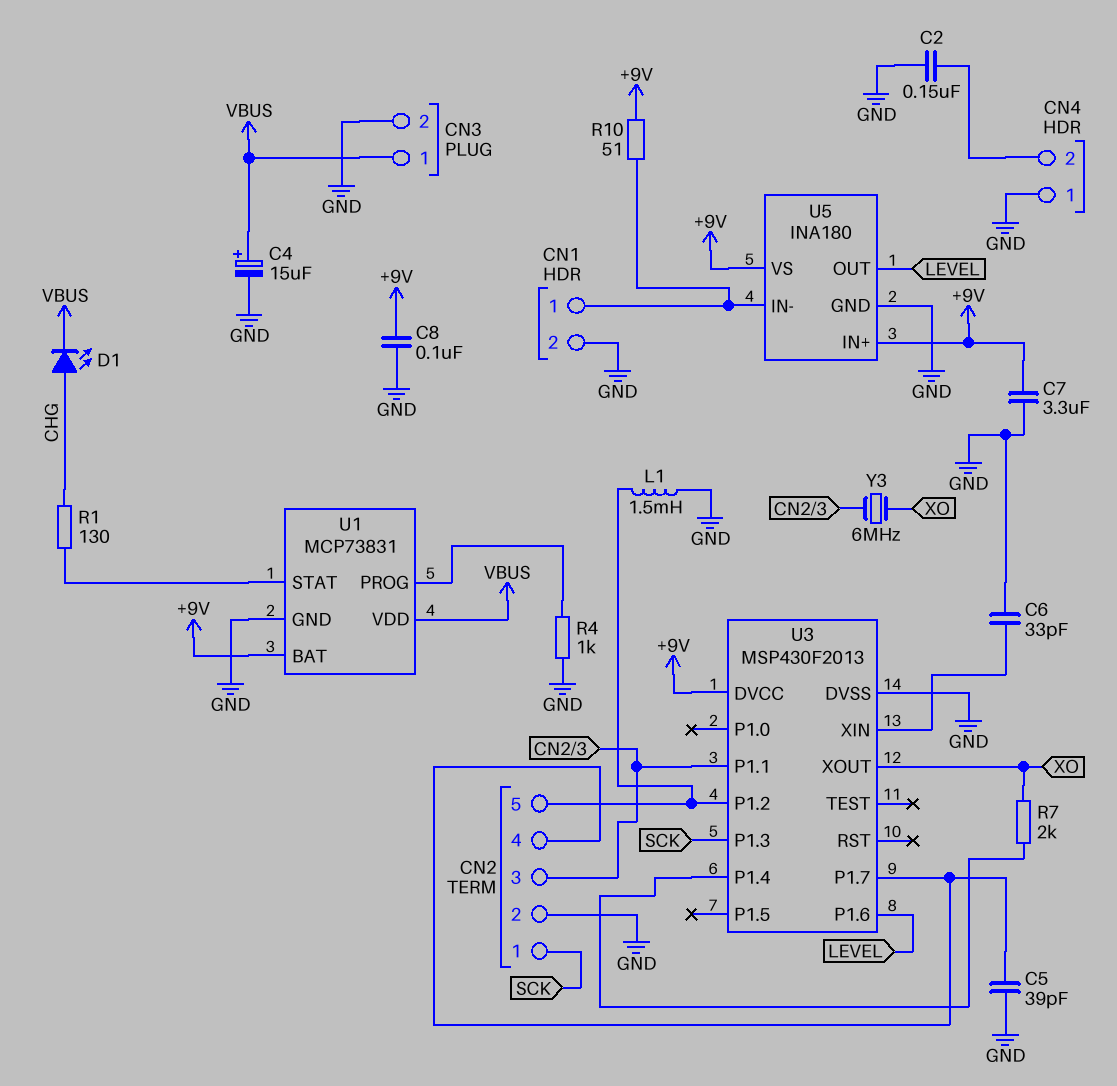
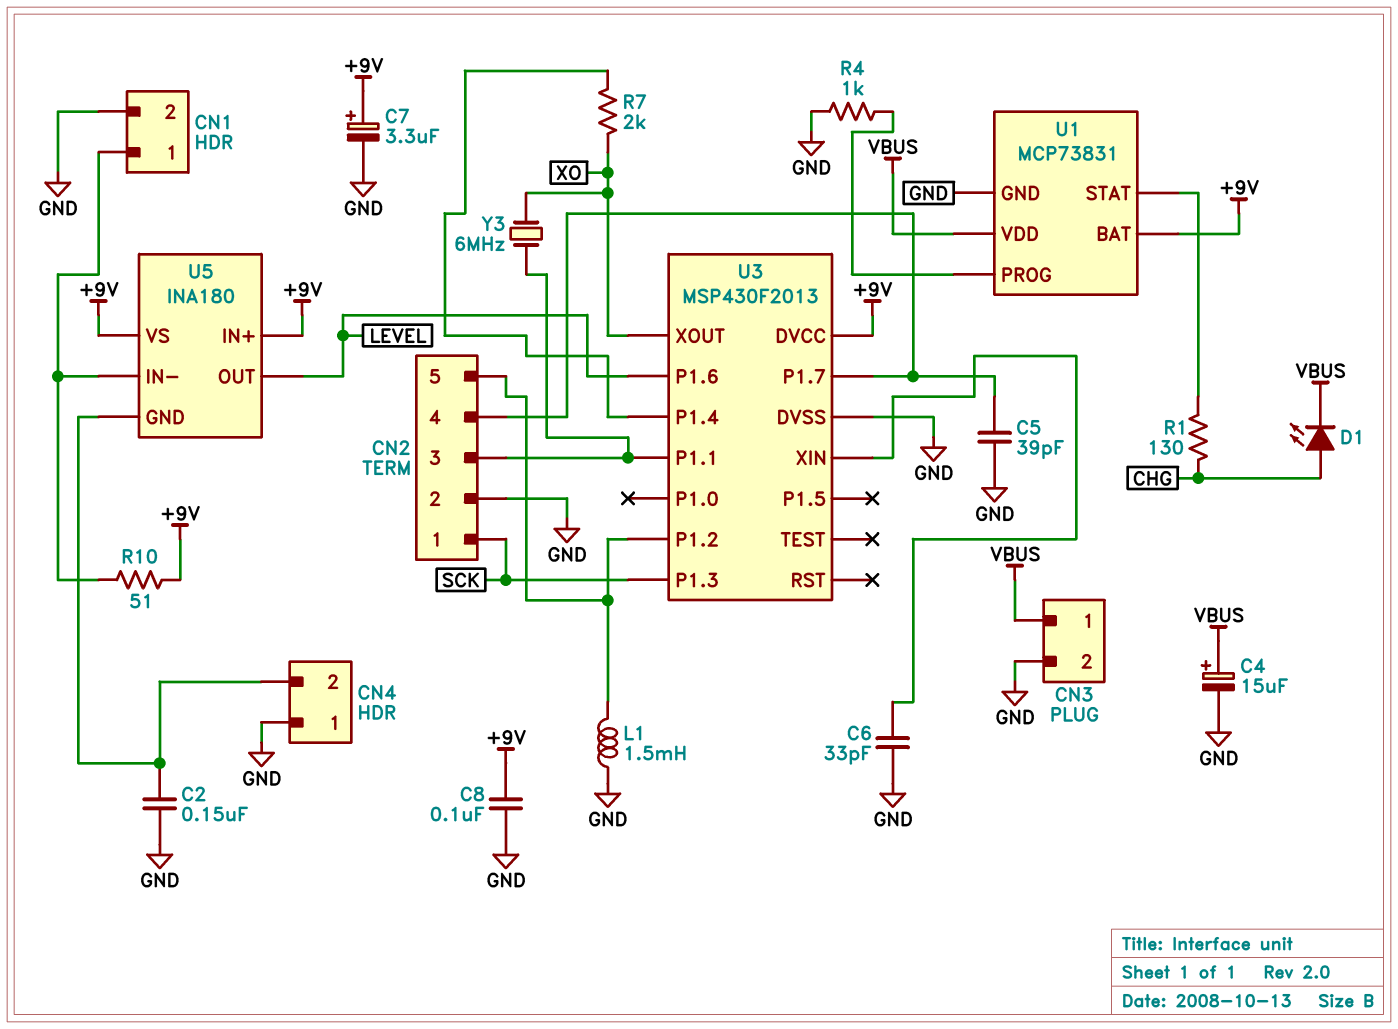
C7: 3.3uF (+9V, GND) -> 3.3uF (plus +9V, minus GND)
U5 pin GND: GND -> CN4/2

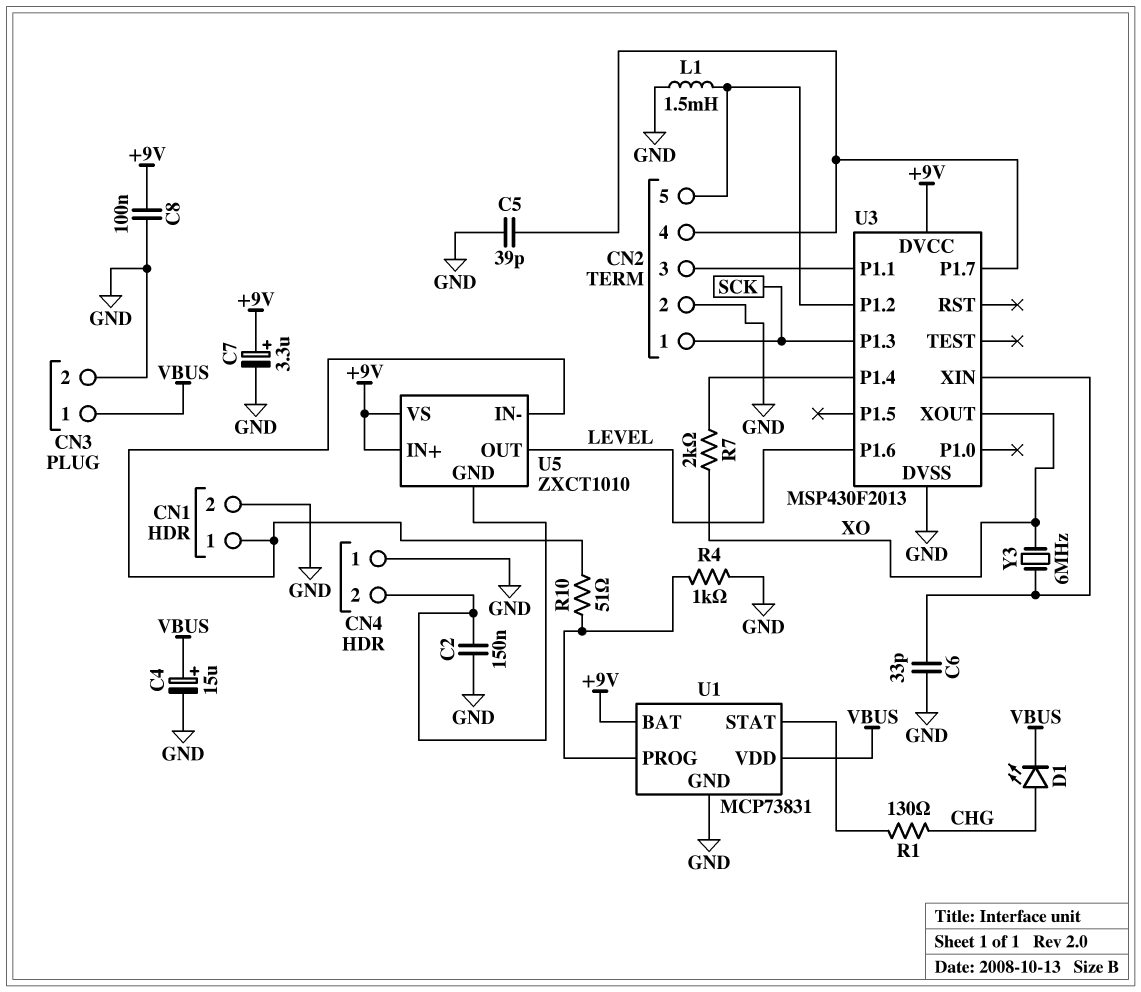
R10: 51 (+9V, CN1/1) -> 51 (CN1/1, U1/PROG)
U5: INA180 -> ZXCT1010
Y3: 6MHz (CN2/3, XO) -> 6MHz (U3/XIN, XO)

